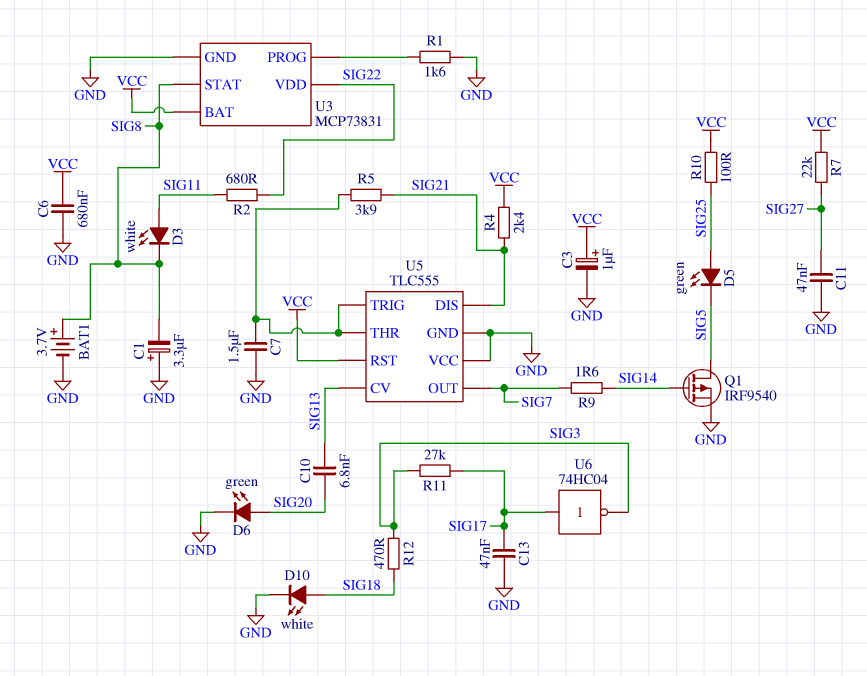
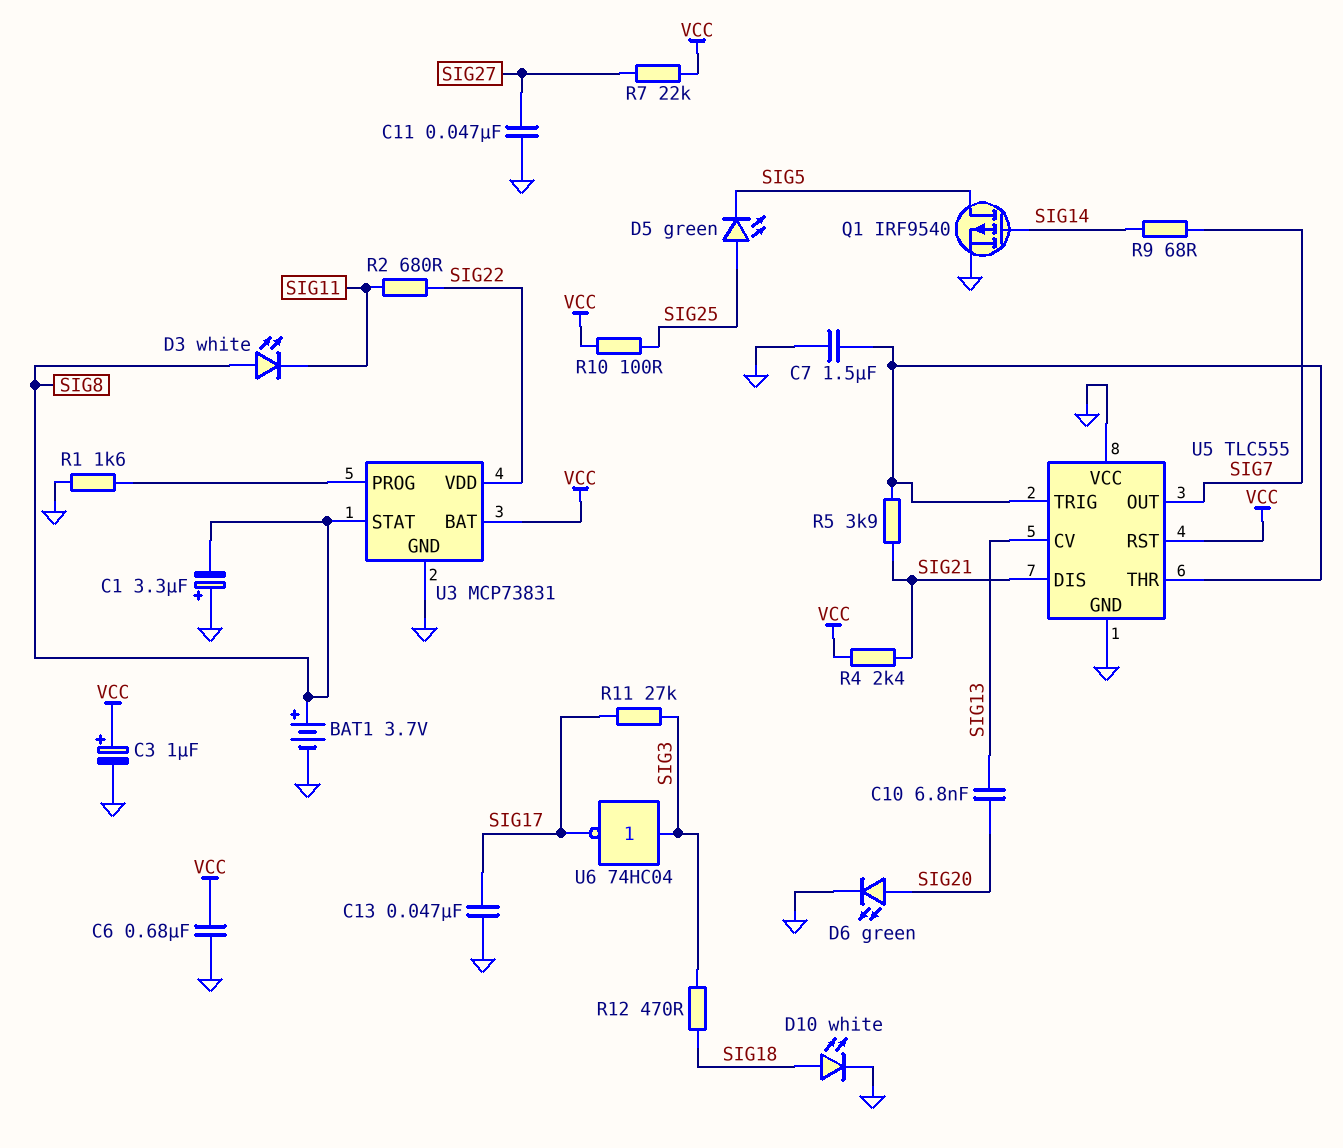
D3: LED white (A SIG11, K SIG8) -> LED white (A SIG8, K SIG11)
R9: 1.6 (SIG7, SIG14) -> 68 (SIG7, SIG14)
U6: NOT 74HC04 (in SIG17, out SIG3) -> NOT 74HC04 (in SIG3, out SIG17)

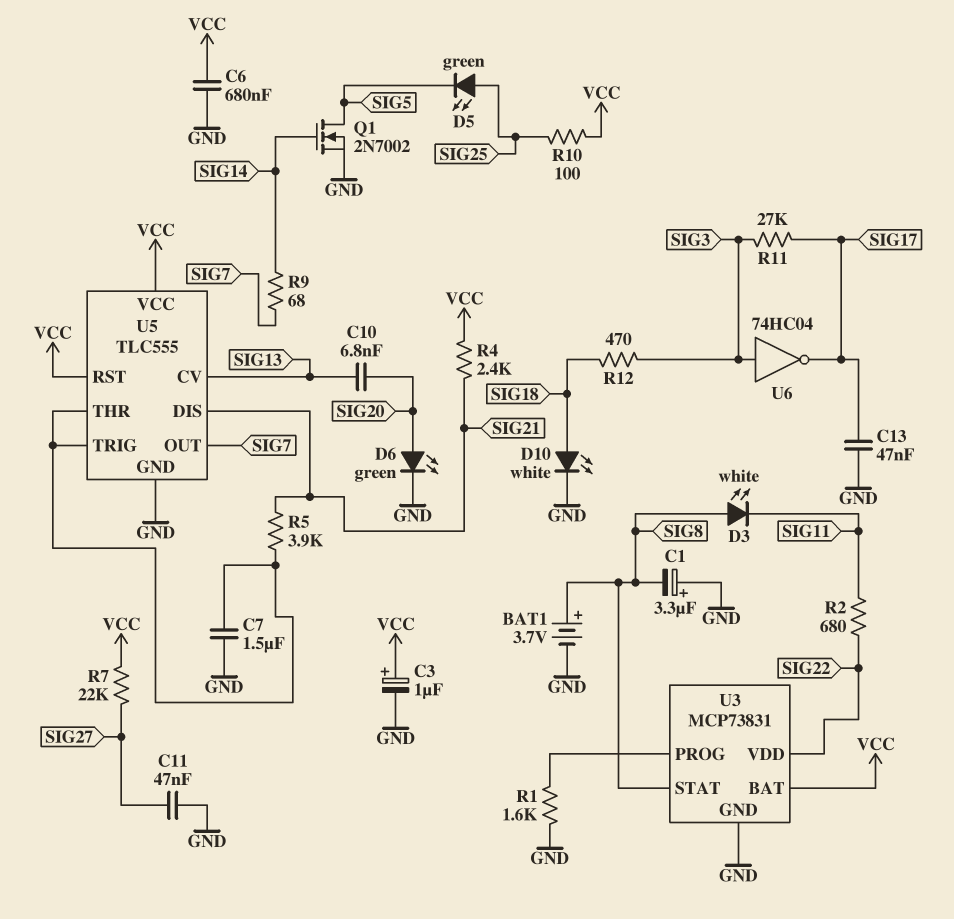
Q1: PMOS IRF9540 (G SIG14, D SIG5, S GND) -> NMOS 2N7002 (G SIG14, D SIG5, S GND)
U5 pin VCC: GND -> VCC

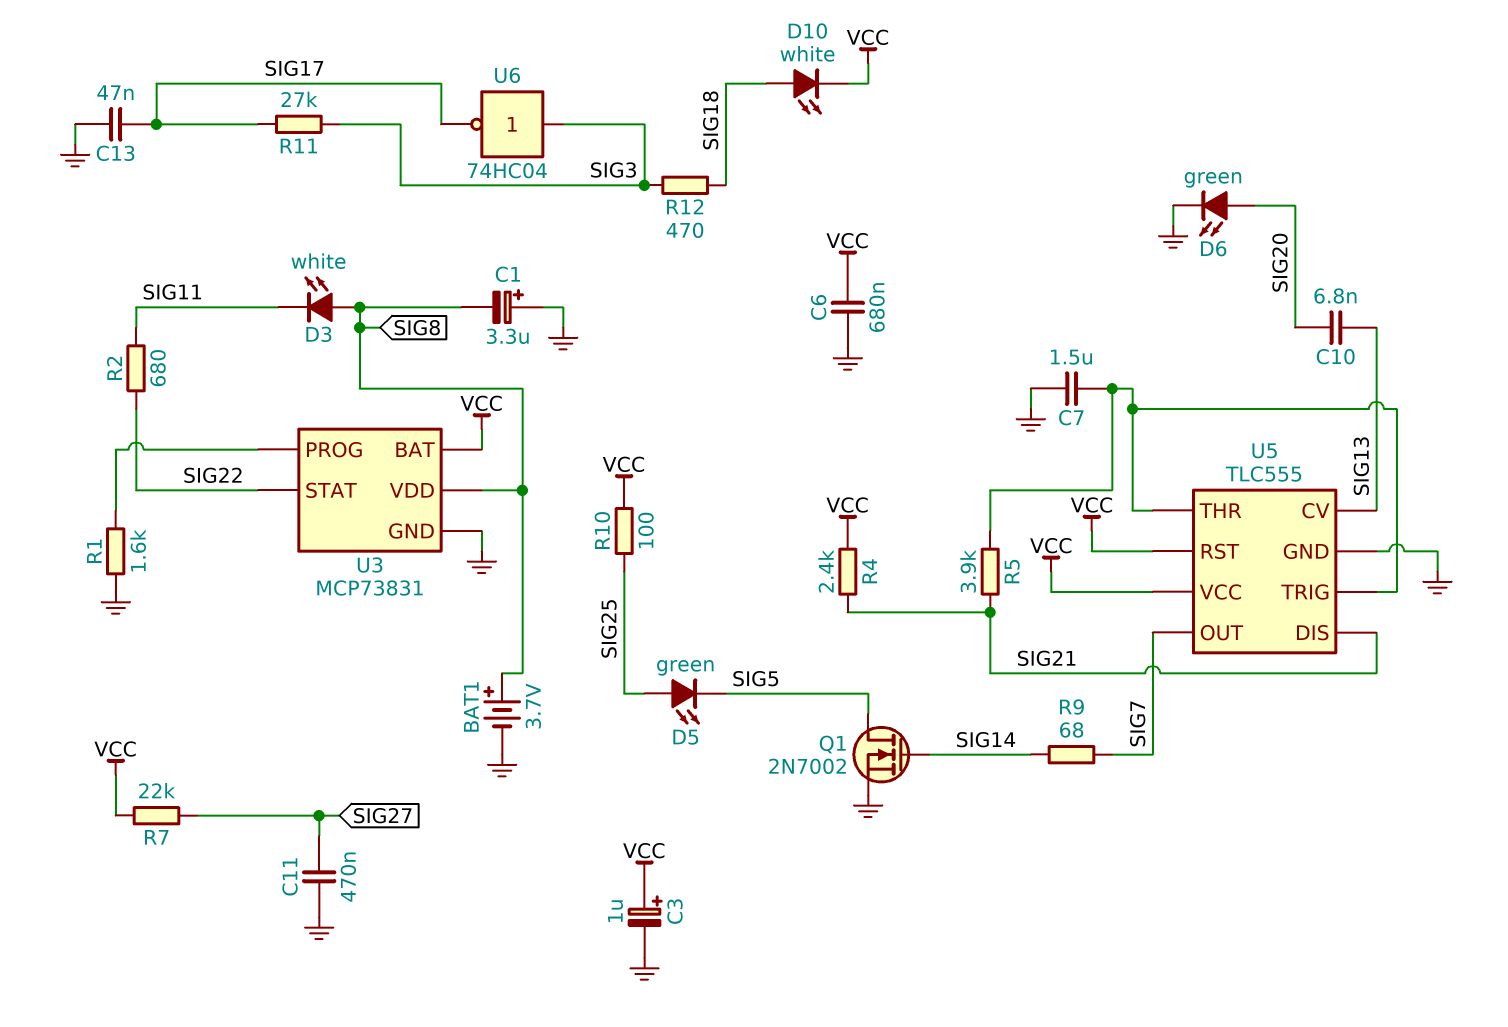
C11: 47nF (GND, SIG27) -> 470nF (GND, SIG27)
D10: LED white (A SIG18, K GND) -> LED white (A SIG18, K VCC)
U3 pin STAT: SIG8 -> SIG22
U3 pin VDD: SIG22 -> SIG8

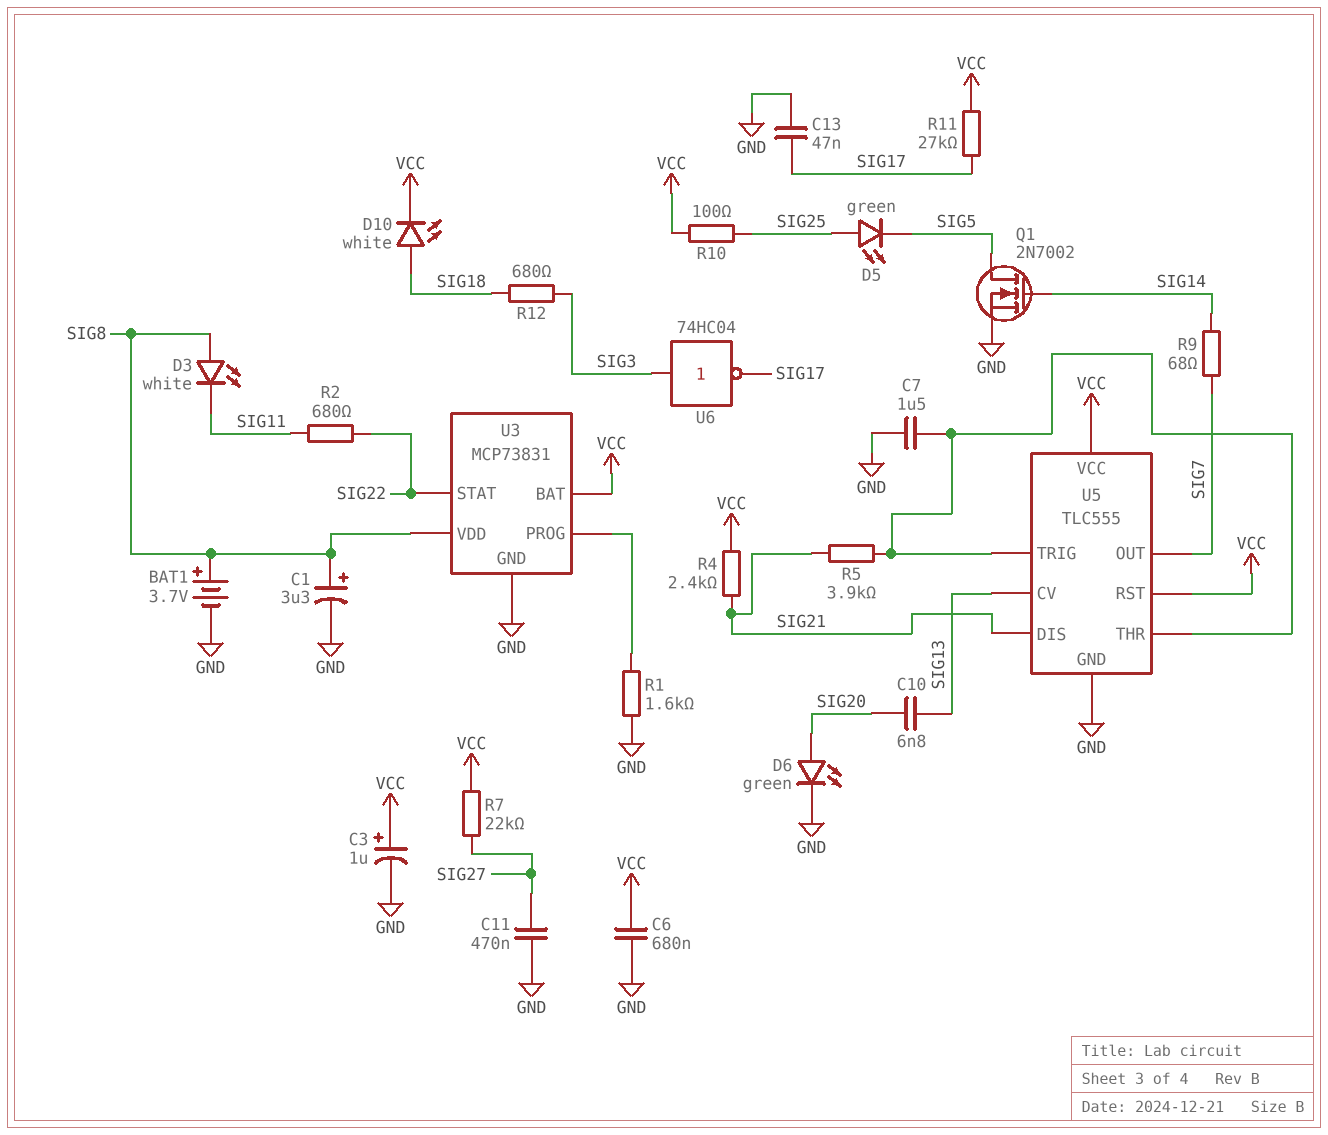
C1: 3.3uF (plus GND, minus SIG8) -> 3.3uF (plus SIG8, minus GND)
R11: 27k (SIG3, SIG17) -> 27k (SIG17, VCC)
R12: 470 (SIG3, SIG18) -> 680 (SIG3, SIG18)

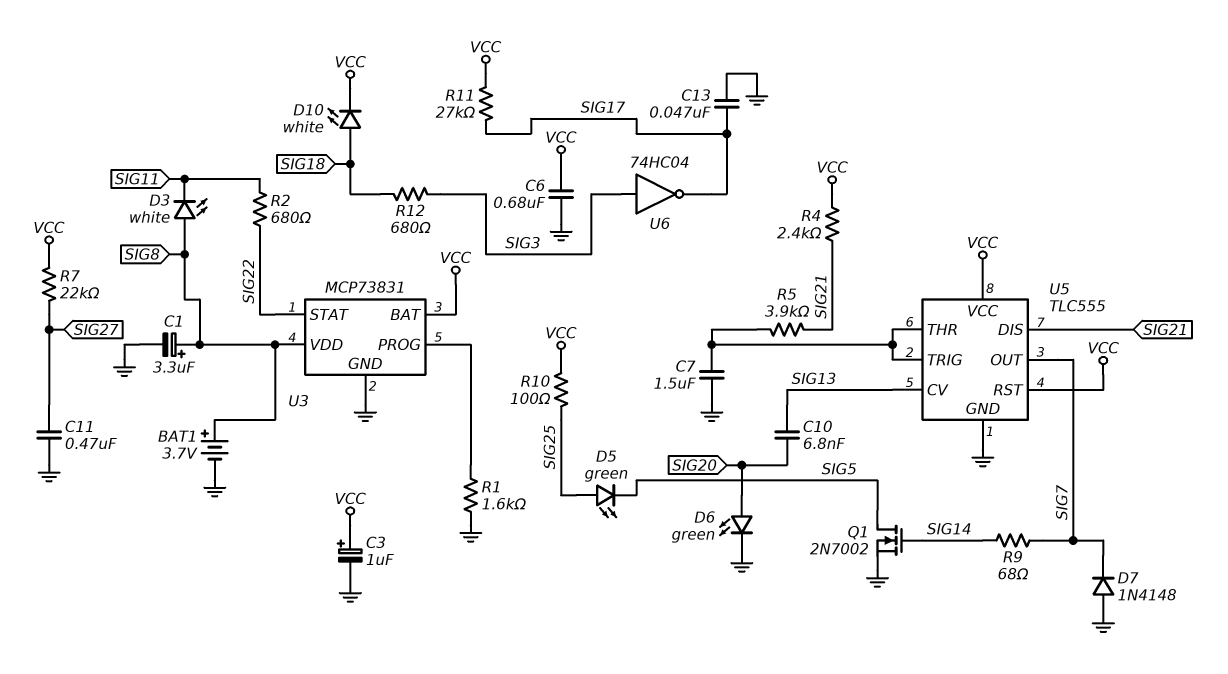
D7: none -> diode 1N4148 (A GND, K SIG7)

